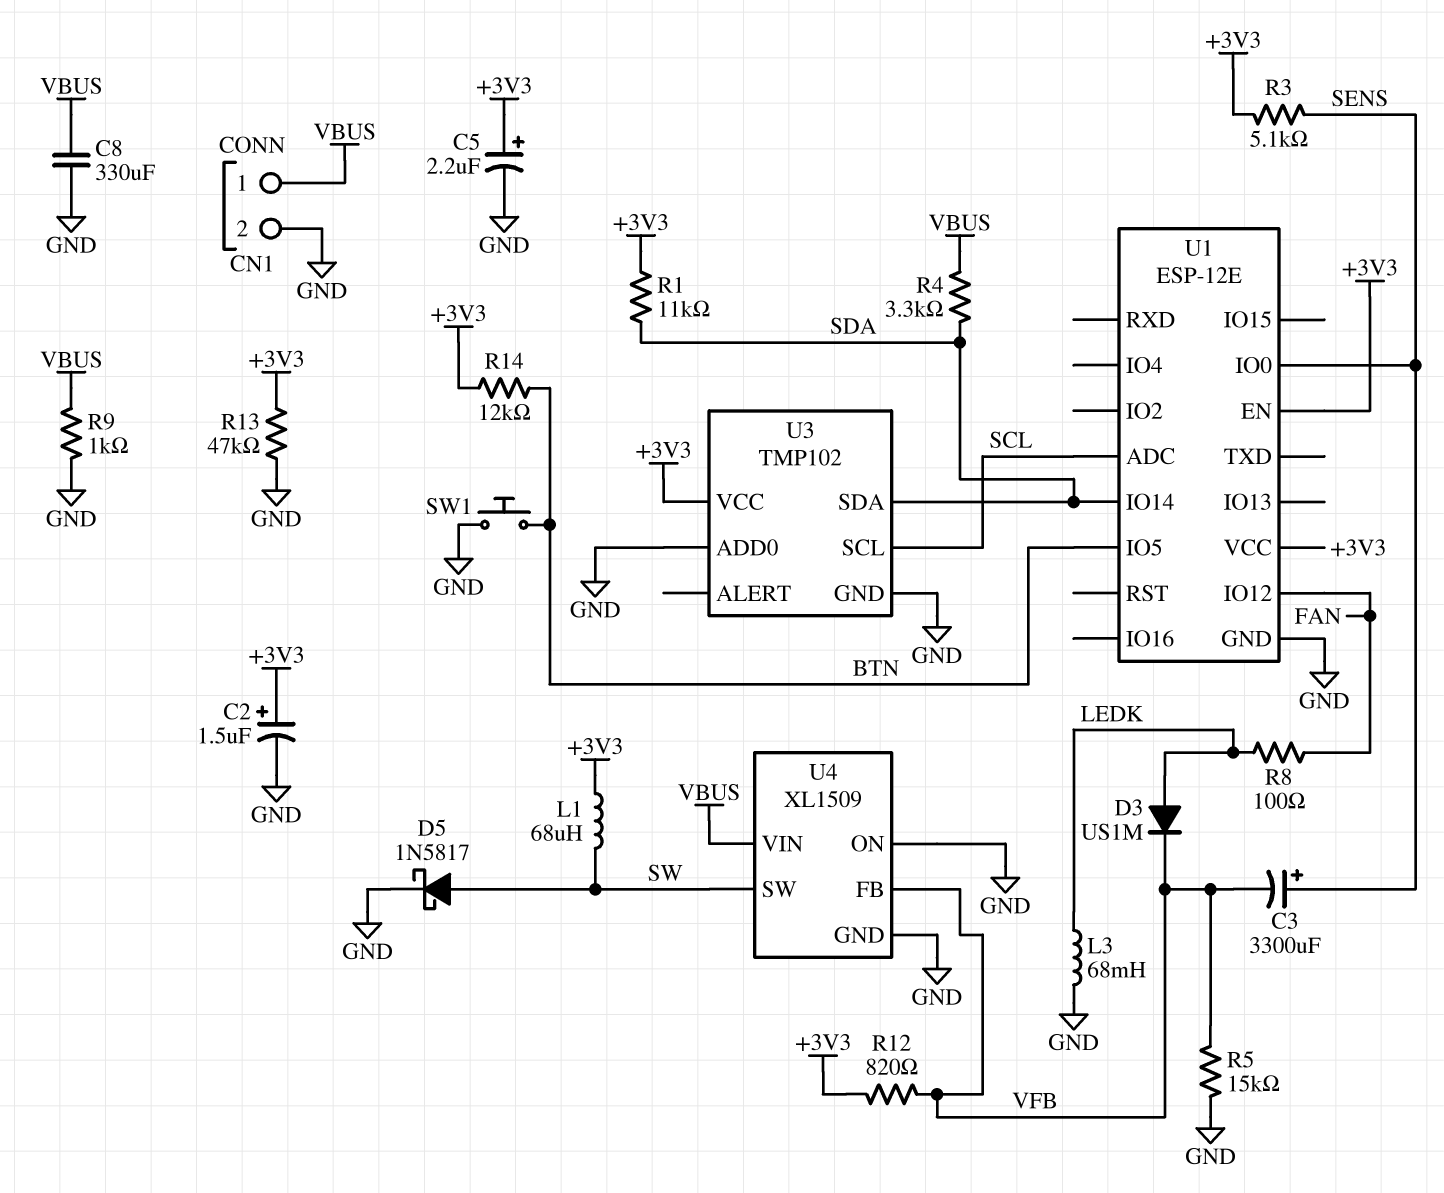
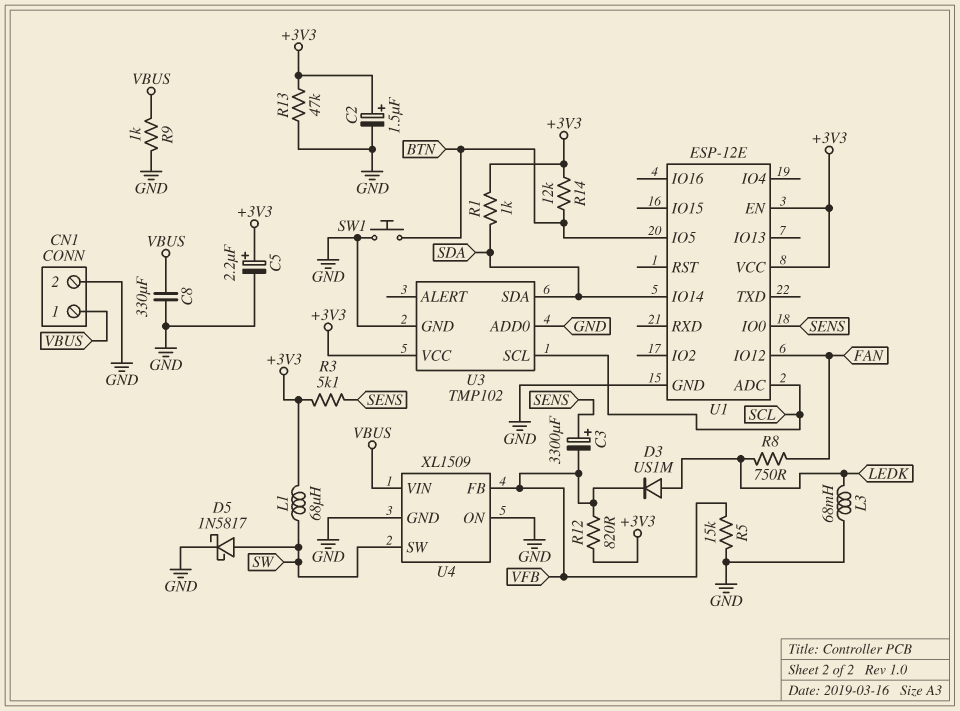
R1: 11k (+3V3, SDA) -> 1k (+3V3, SDA)
R4: 3.3k (SDA, VBUS) -> none
R8: 100 (FAN, LEDK) -> 750 (FAN, LEDK)

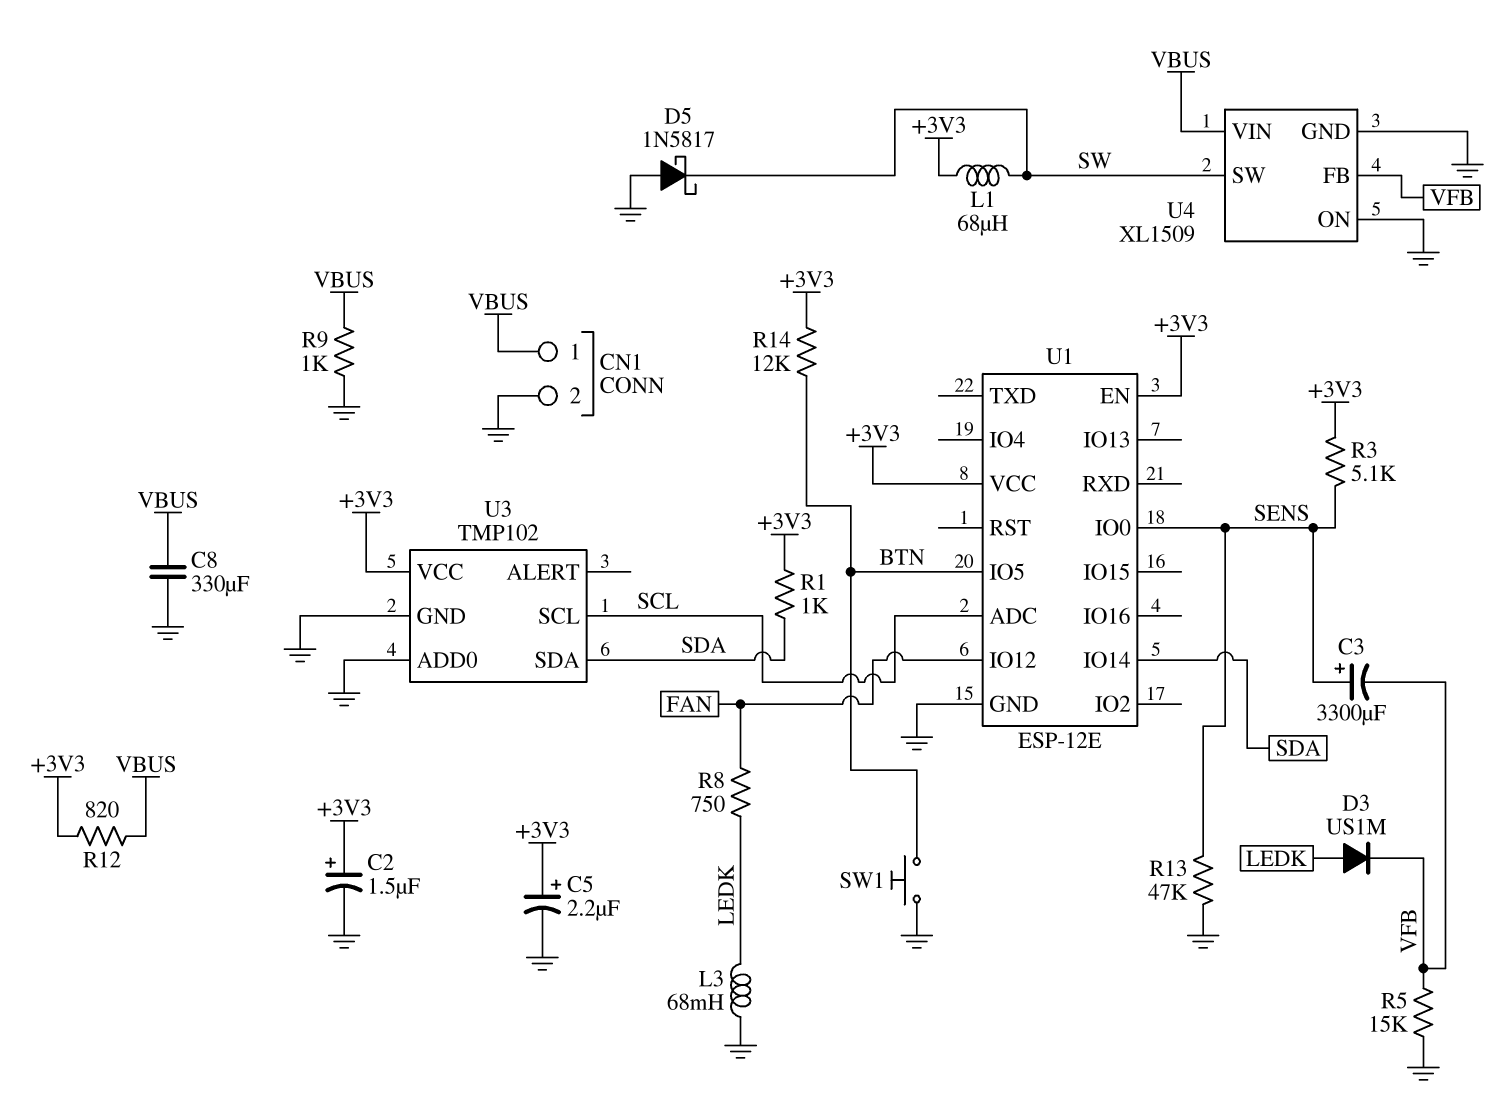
D5: schottky 1N5817 (A SW, K GND) -> schottky 1N5817 (A GND, K SW)
R12: 820 (+3V3, VFB) -> 820 (+3V3, VBUS)
R13: 47k (+3V3, GND) -> 47k (GND, SENS)

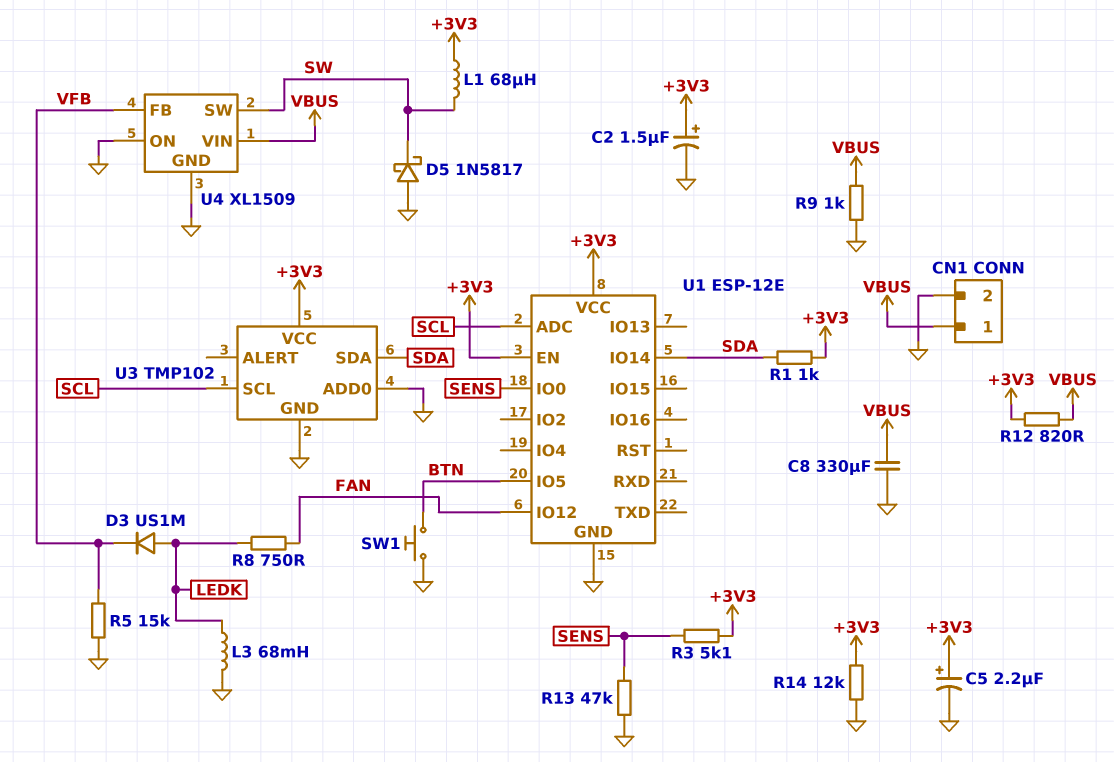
C3: 3300uF (plus SENS, minus VFB) -> none
R14: 12k (+3V3, BTN) -> 12k (+3V3, GND)

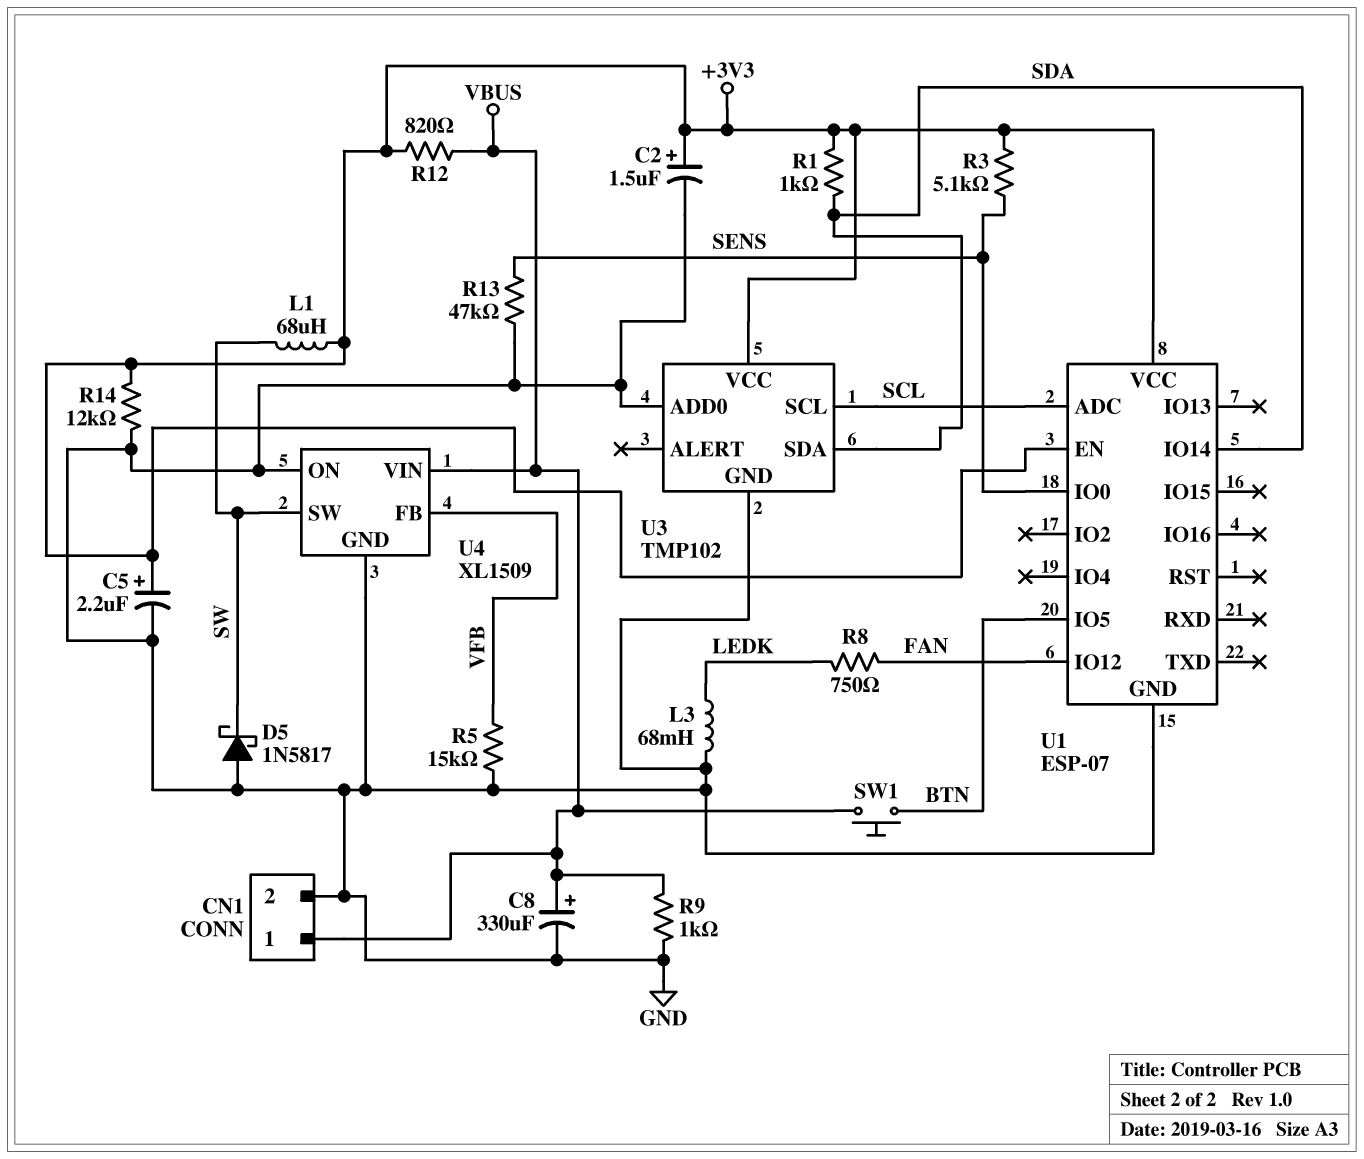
C8: 330uF (GND, VBUS) -> 330uF (plus VBUS, minus GND)
D3: diode US1M (A LEDK, K VFB) -> none
SW1: button (BTN, GND) -> button (BTN, VBUS)
U1: ESP-12E -> ESP-07

